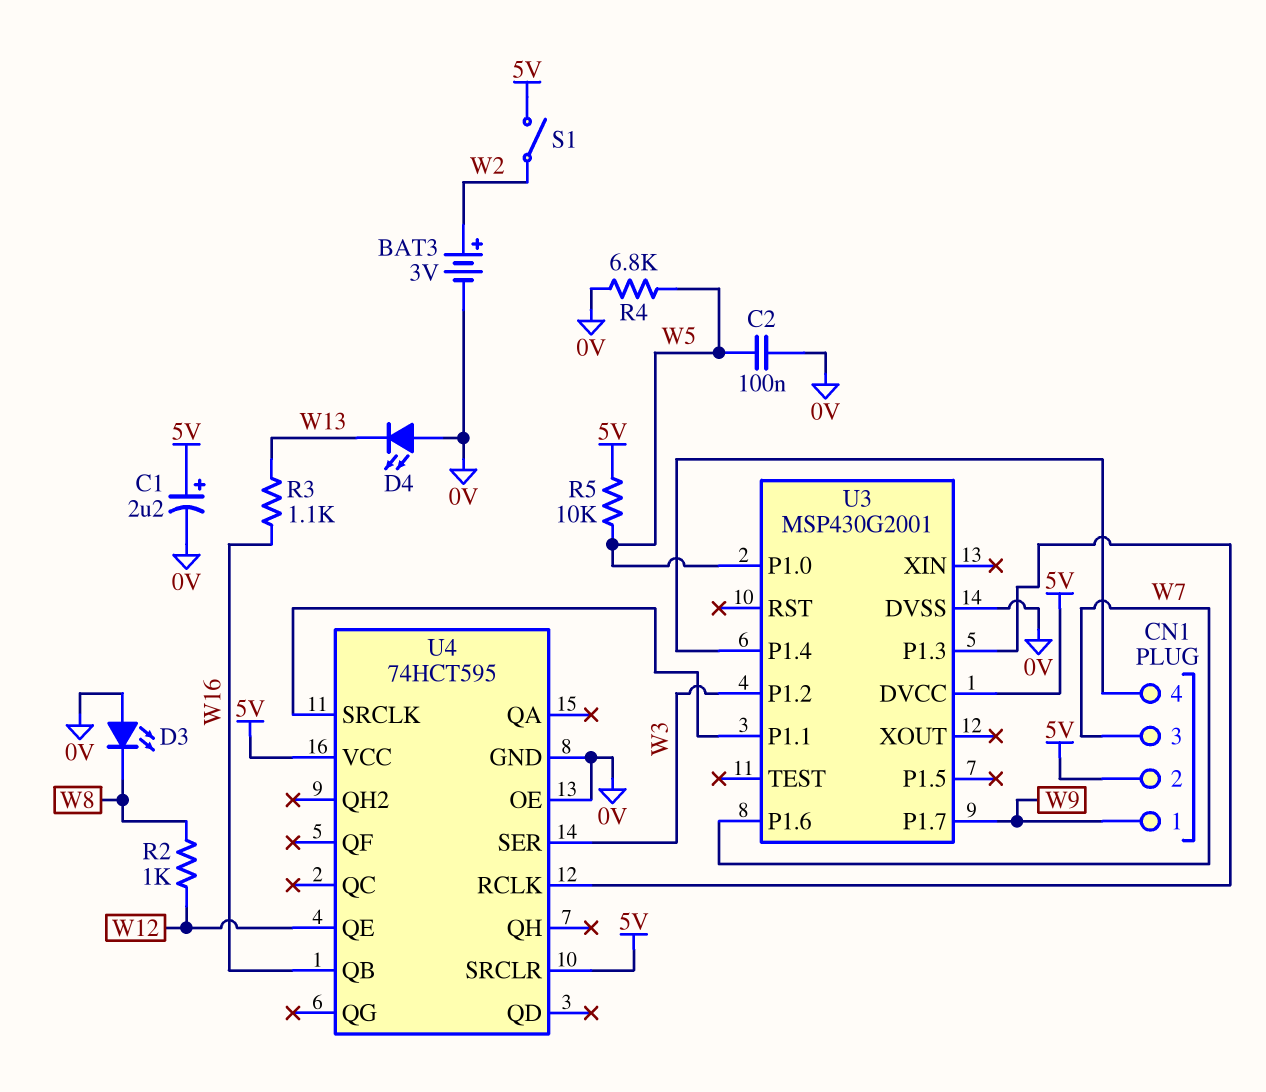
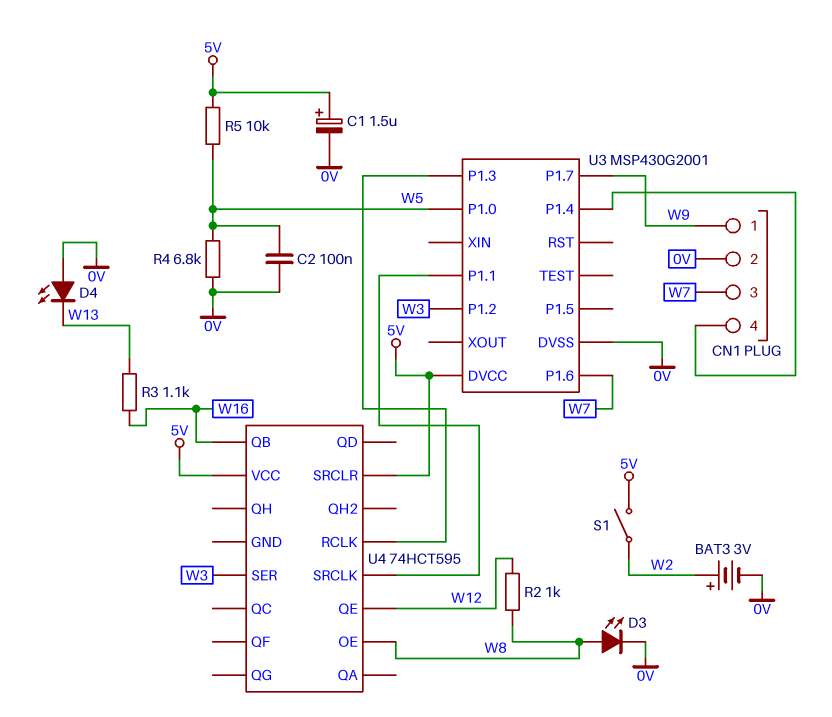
C1: 2.2uF (plus 5V, minus 0V) -> 1.5uF (plus 5V, minus 0V)
CN1 pin 2: 5V -> 0V
D3: LED (A 0V, K W8) -> LED (A W8, K 0V)
U4 pin GND: 0V -> none
U4 pin OE: 0V -> W8

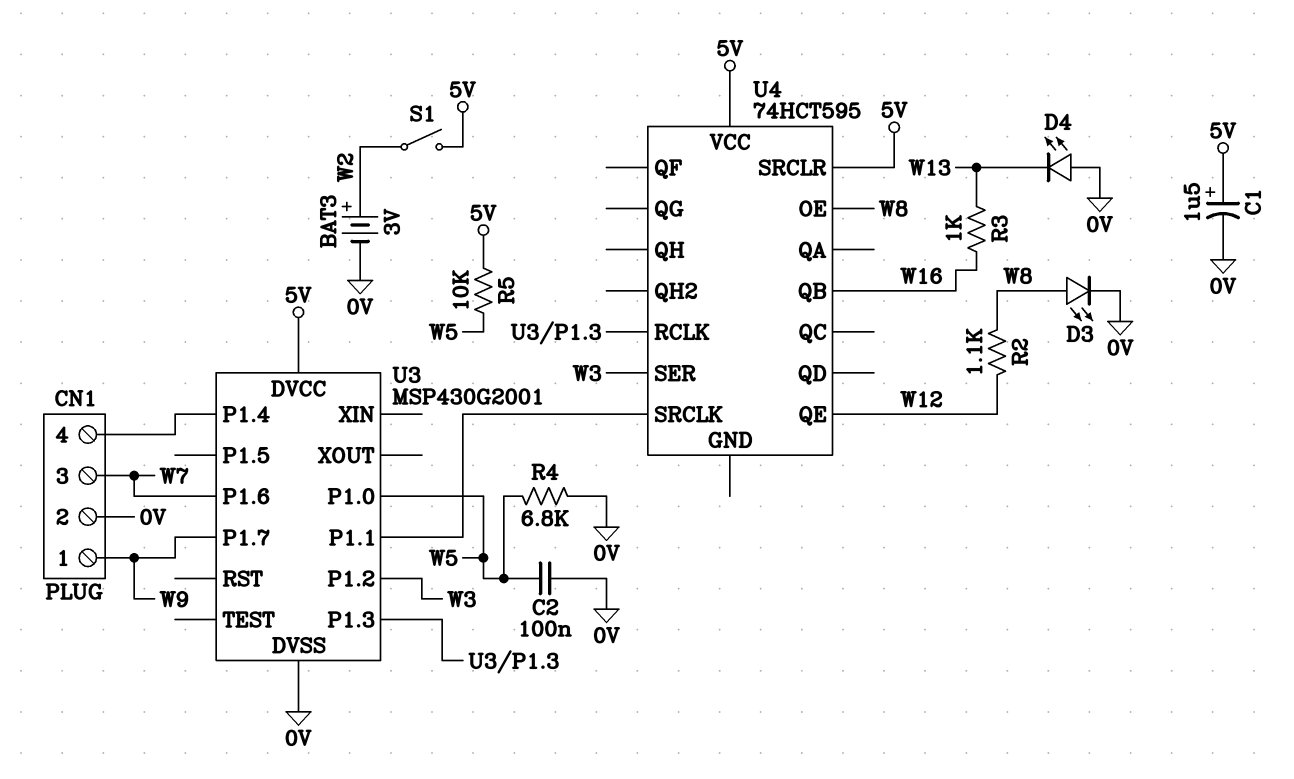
R2: 1k (W8, W12) -> 1.1k (W8, W12)
R3: 1.1k (W13, W16) -> 1k (W13, W16)

